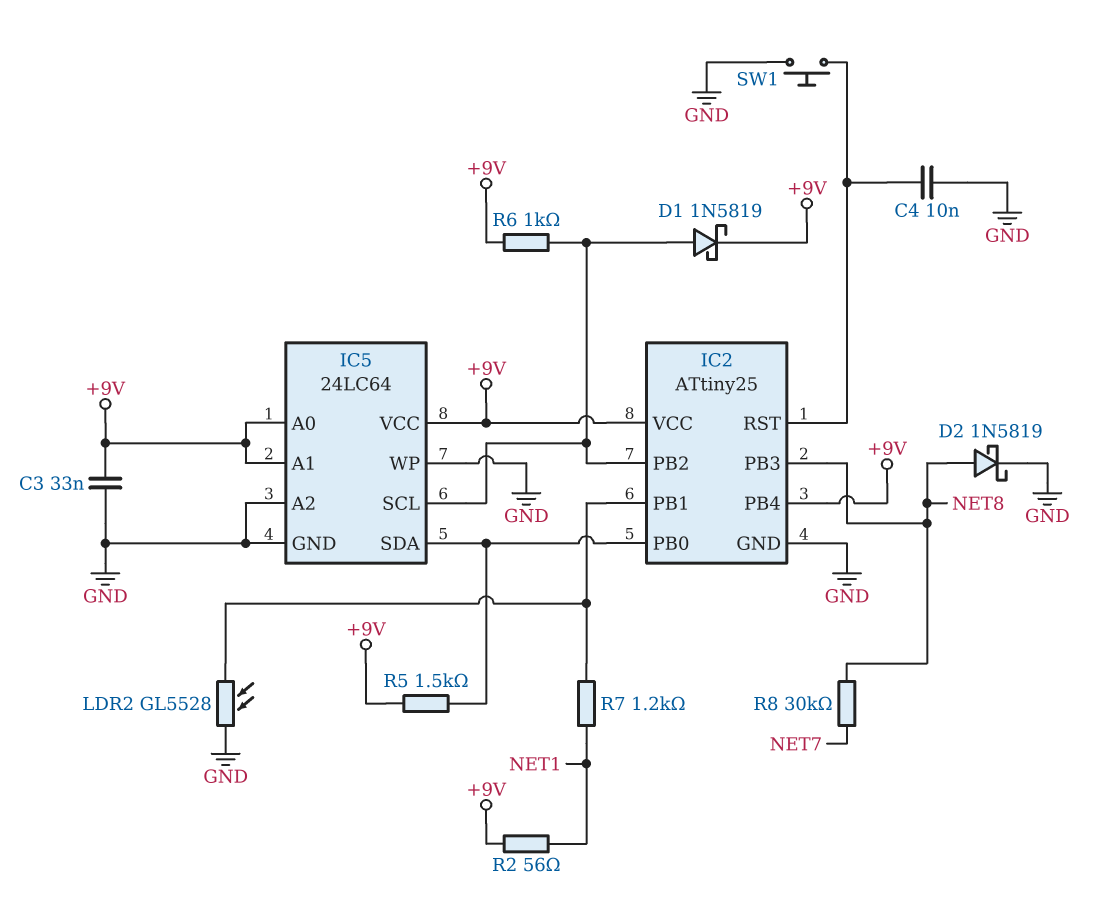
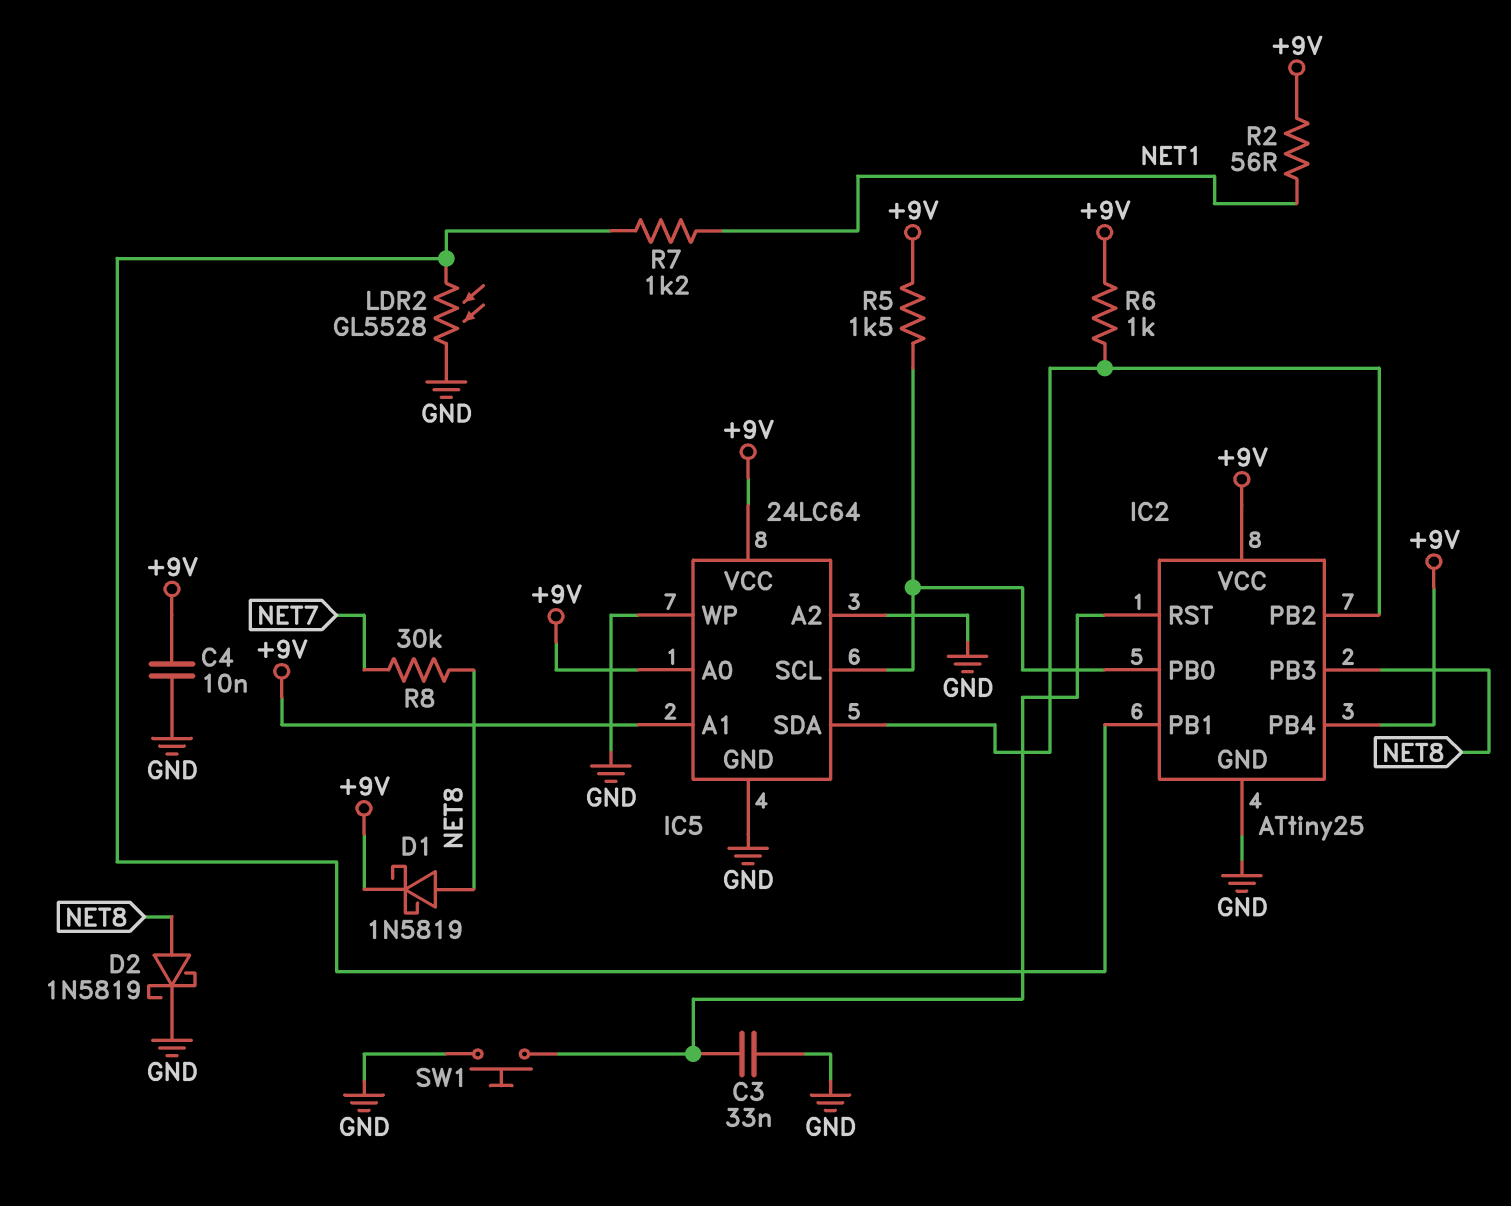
C3: 33nF (+9V, GND) -> 33nF (GND, IC2/RST)
C4: 10nF (GND, IC2/RST) -> 10nF (+9V, GND)
D1: schottky 1N5819 (A IC2/PB2, K +9V) -> schottky 1N5819 (A NET8, K +9V)
IC5 pin SCL: IC2/PB2 -> IC2/PB0
IC5 pin SDA: IC2/PB0 -> IC2/PB2

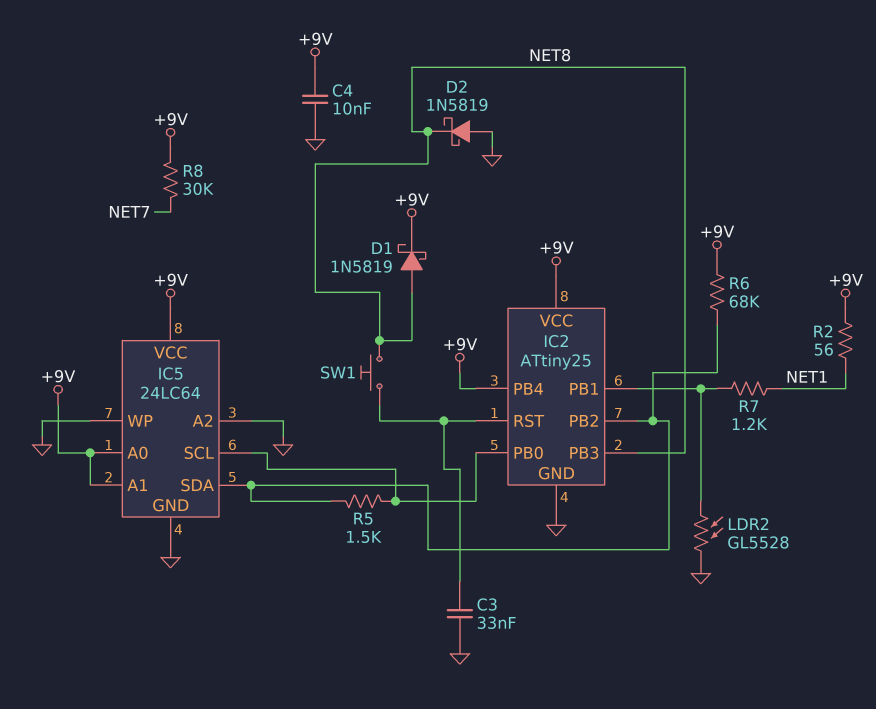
D2: schottky 1N5819 (A NET8, K GND) -> schottky 1N5819 (A GND, K NET8)
R5: 1.5k (+9V, IC2/PB0) -> 1.5k (IC2/PB0, IC2/PB2)
R6: 1k (+9V, IC2/PB2) -> 68k (+9V, IC2/PB2)
R8: 30k (NET7, NET8) -> 30k (+9V, NET7)
SW1: button (GND, IC2/RST) -> button (IC2/RST, NET8)

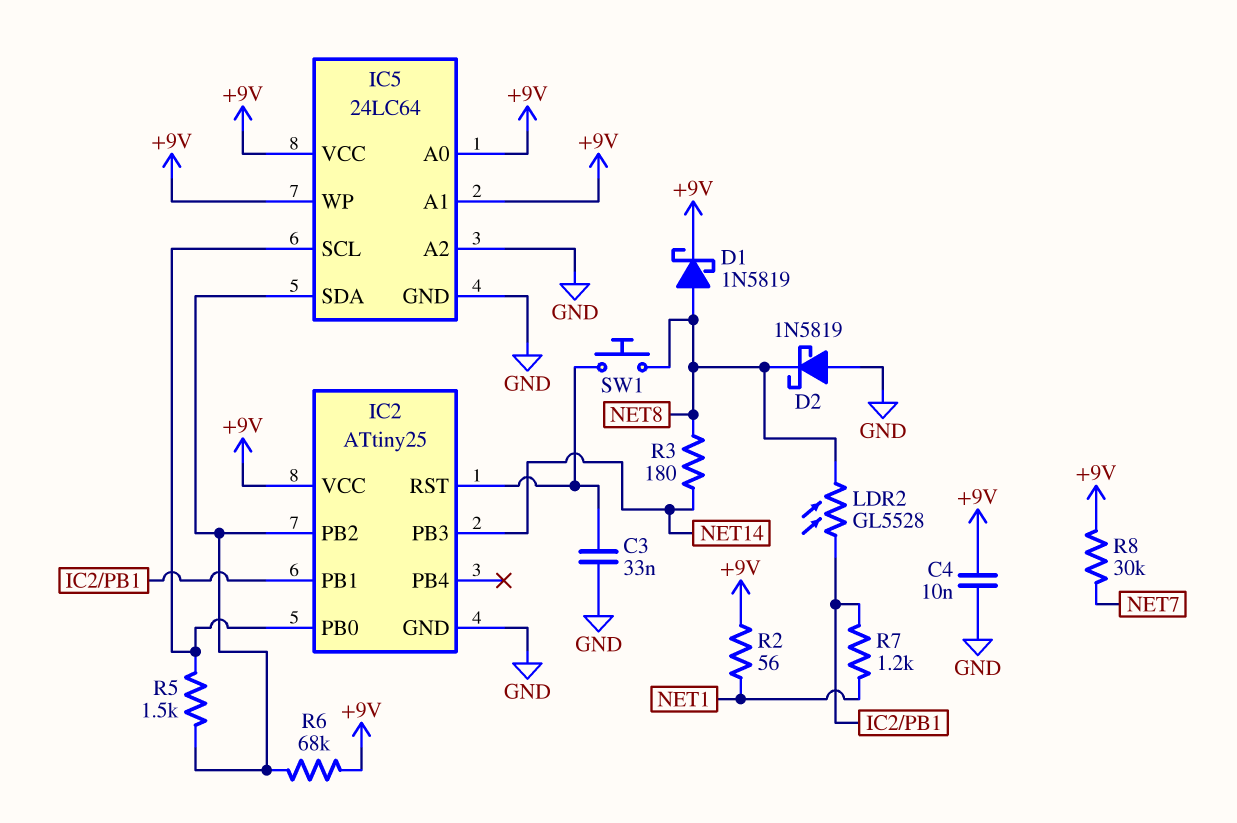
IC2 pin PB3: NET8 -> NET14
IC2 pin PB4: +9V -> none
IC5 pin WP: GND -> +9V
LDR2: GL5528 (GND, IC2/PB1) -> GL5528 (IC2/PB1, NET8)
R3: none -> 180 (NET8, NET14)

